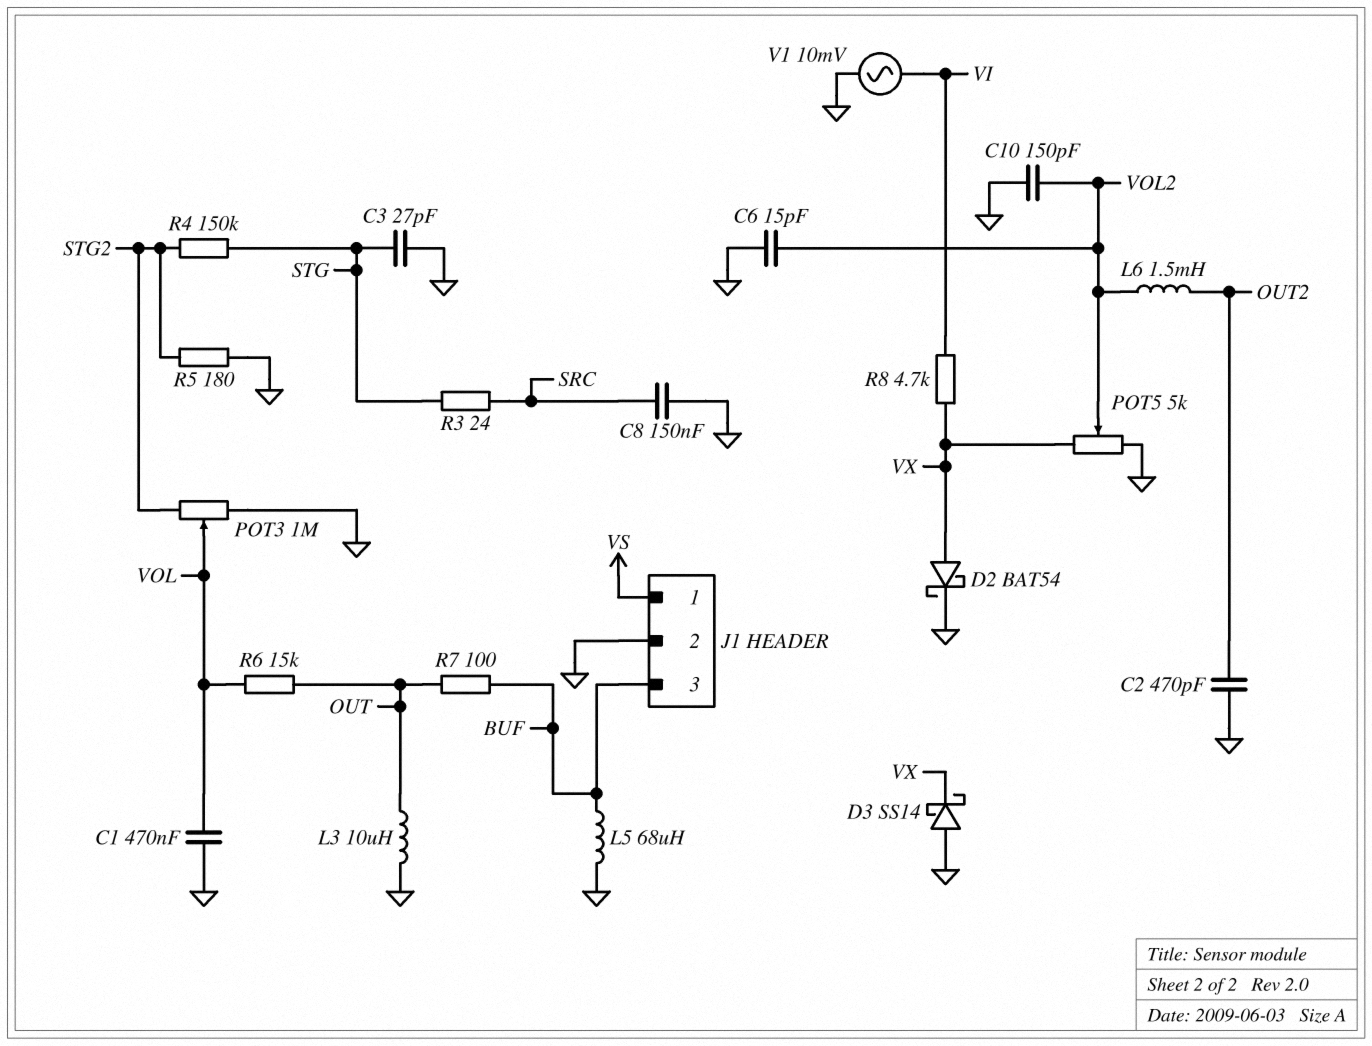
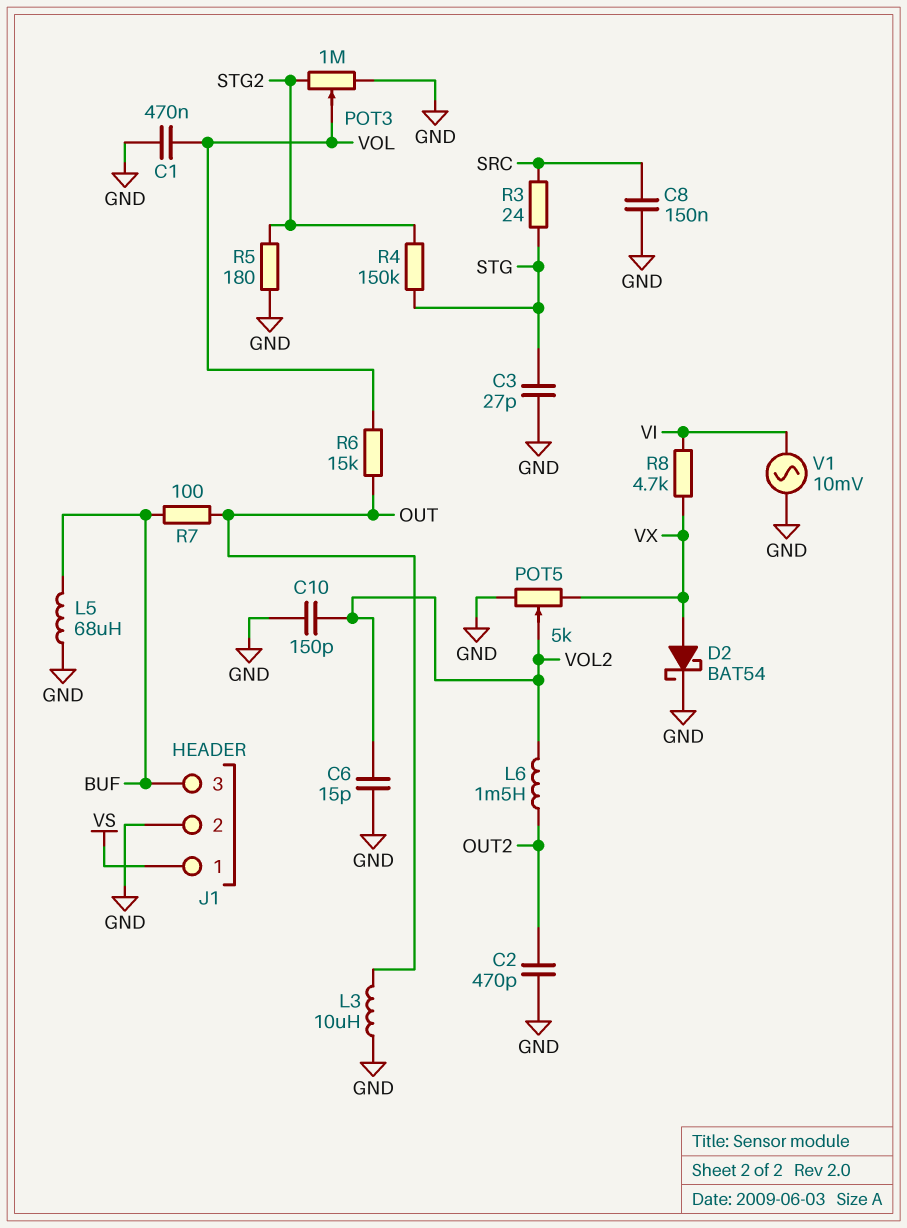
D3: schottky SS14 (A GND, K VX) -> none

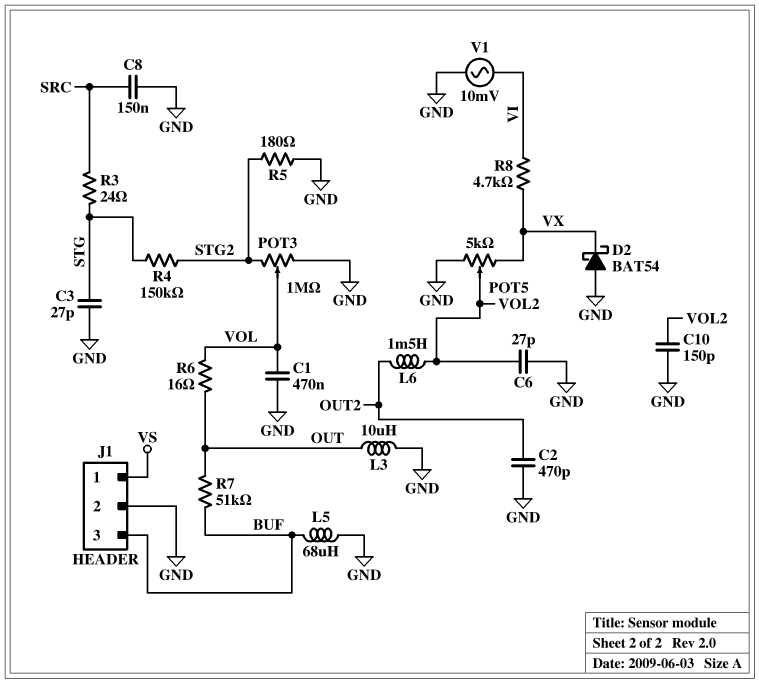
C6: 15pF (GND, VOL2) -> 27pF (GND, VOL2)
D2: schottky BAT54 (A VX, K GND) -> schottky BAT54 (A GND, K VX)
R6: 15k (OUT, VOL) -> 16 (OUT, VOL)
R7: 100 (BUF, OUT) -> 51k (BUF, OUT)

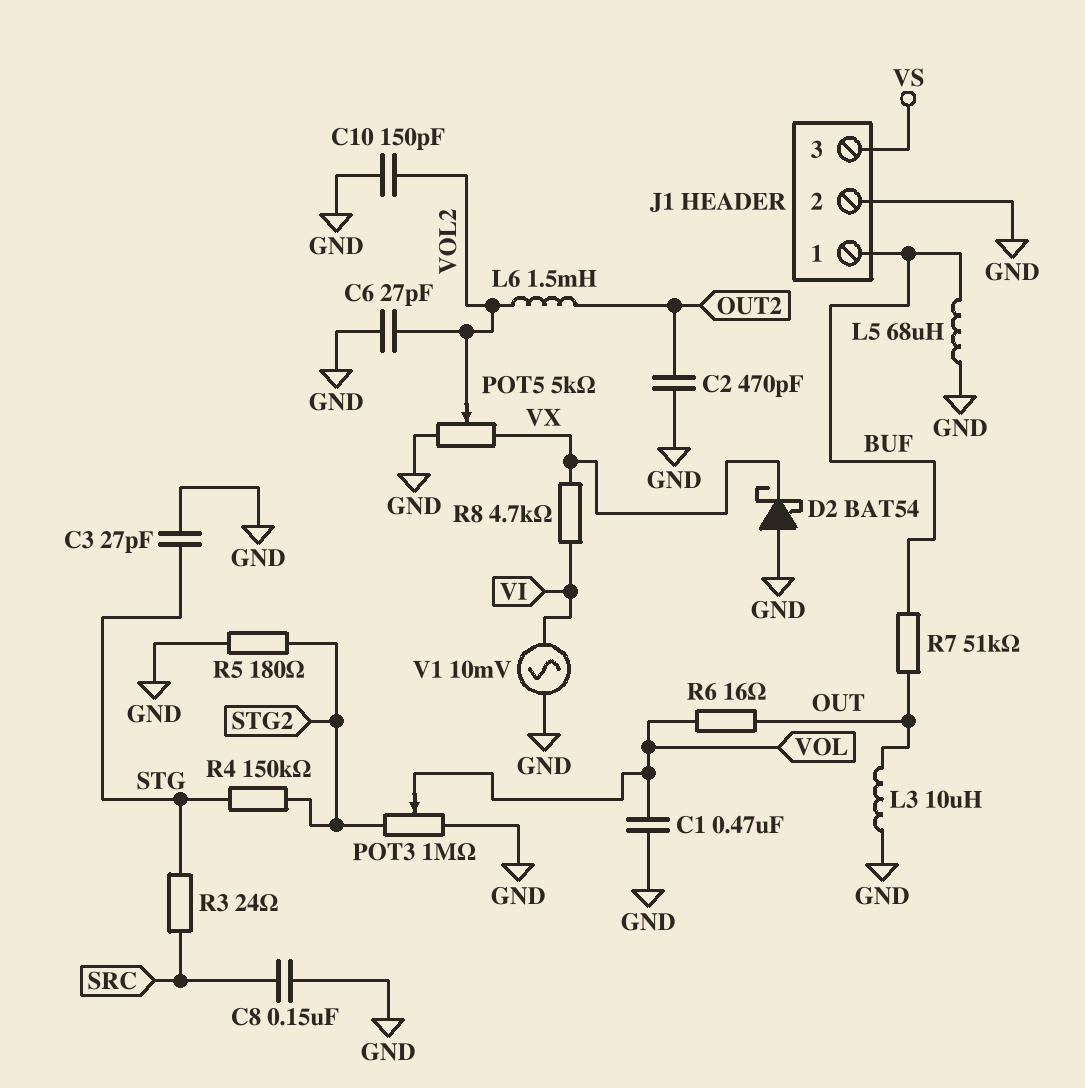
J1 pin 1: VS -> BUF
J1 pin 3: BUF -> VS

